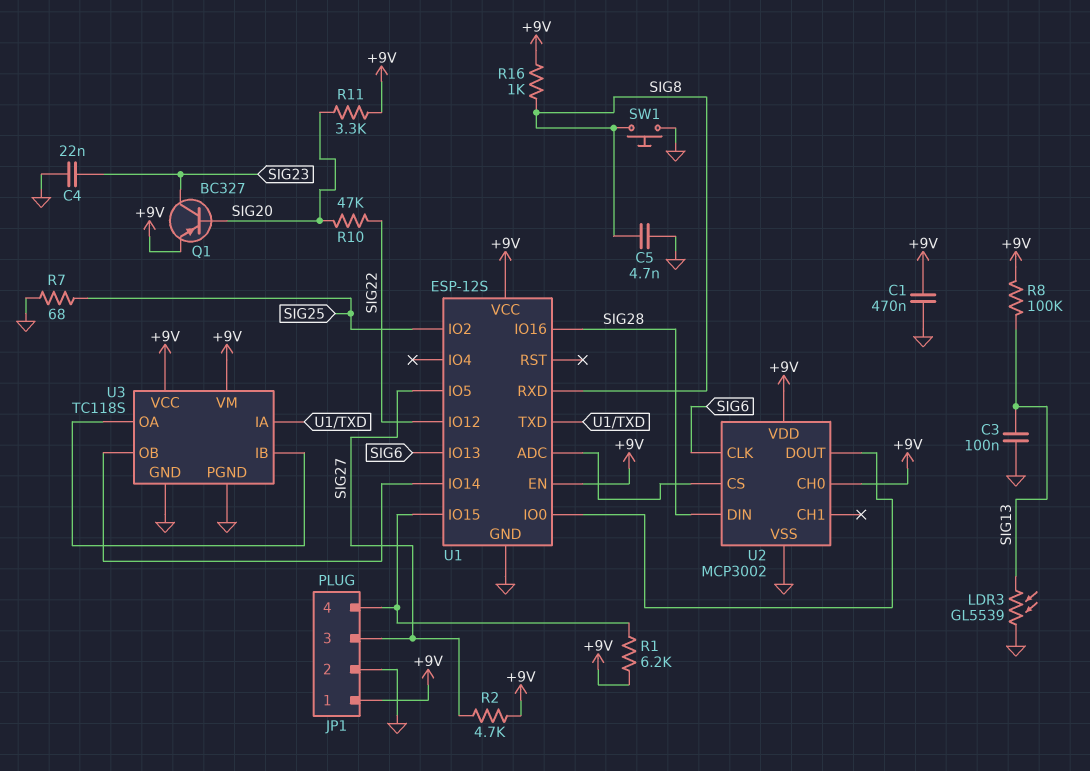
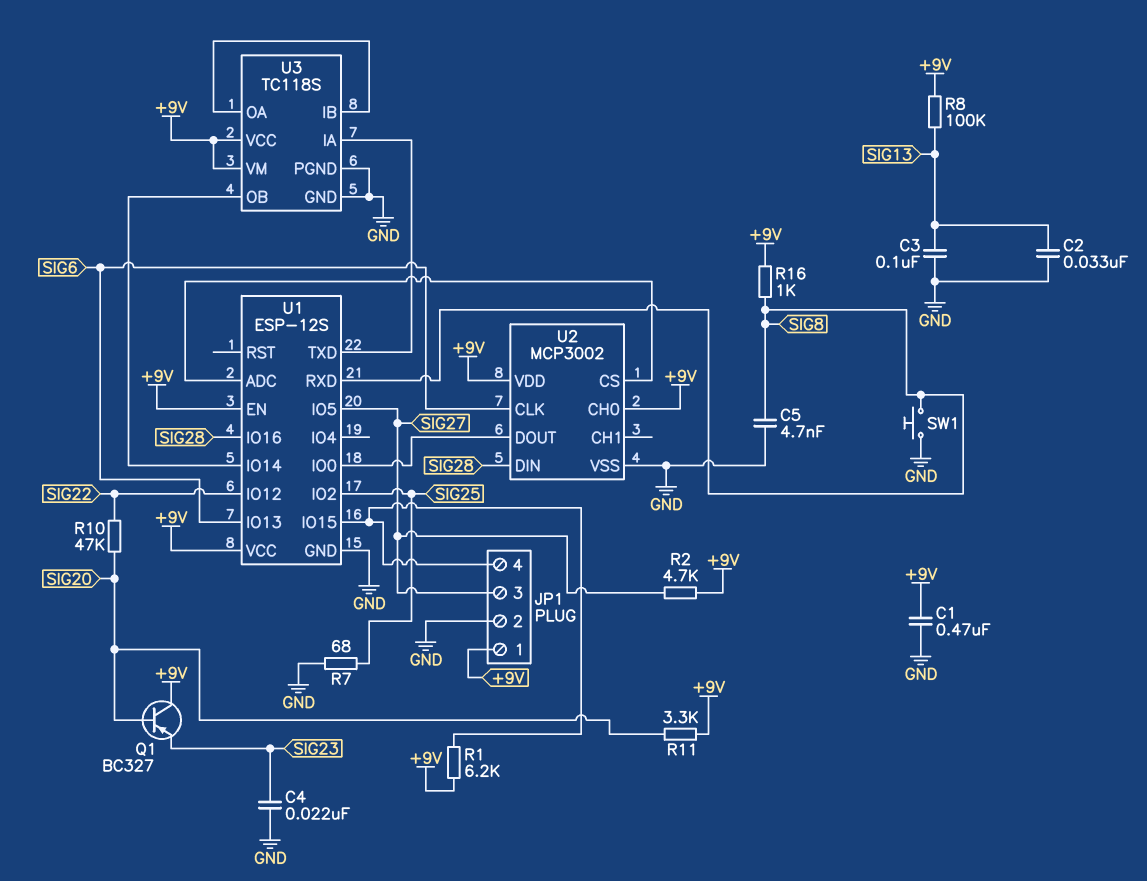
C2: none -> 33nF (GND, SIG13)
LDR3: GL5539 (GND, SIG13) -> none
Q1: PNP BC327 (B SIG20, C SIG23, E +9V) -> PNP BC327 (B SIG20, C +9V, E SIG23)

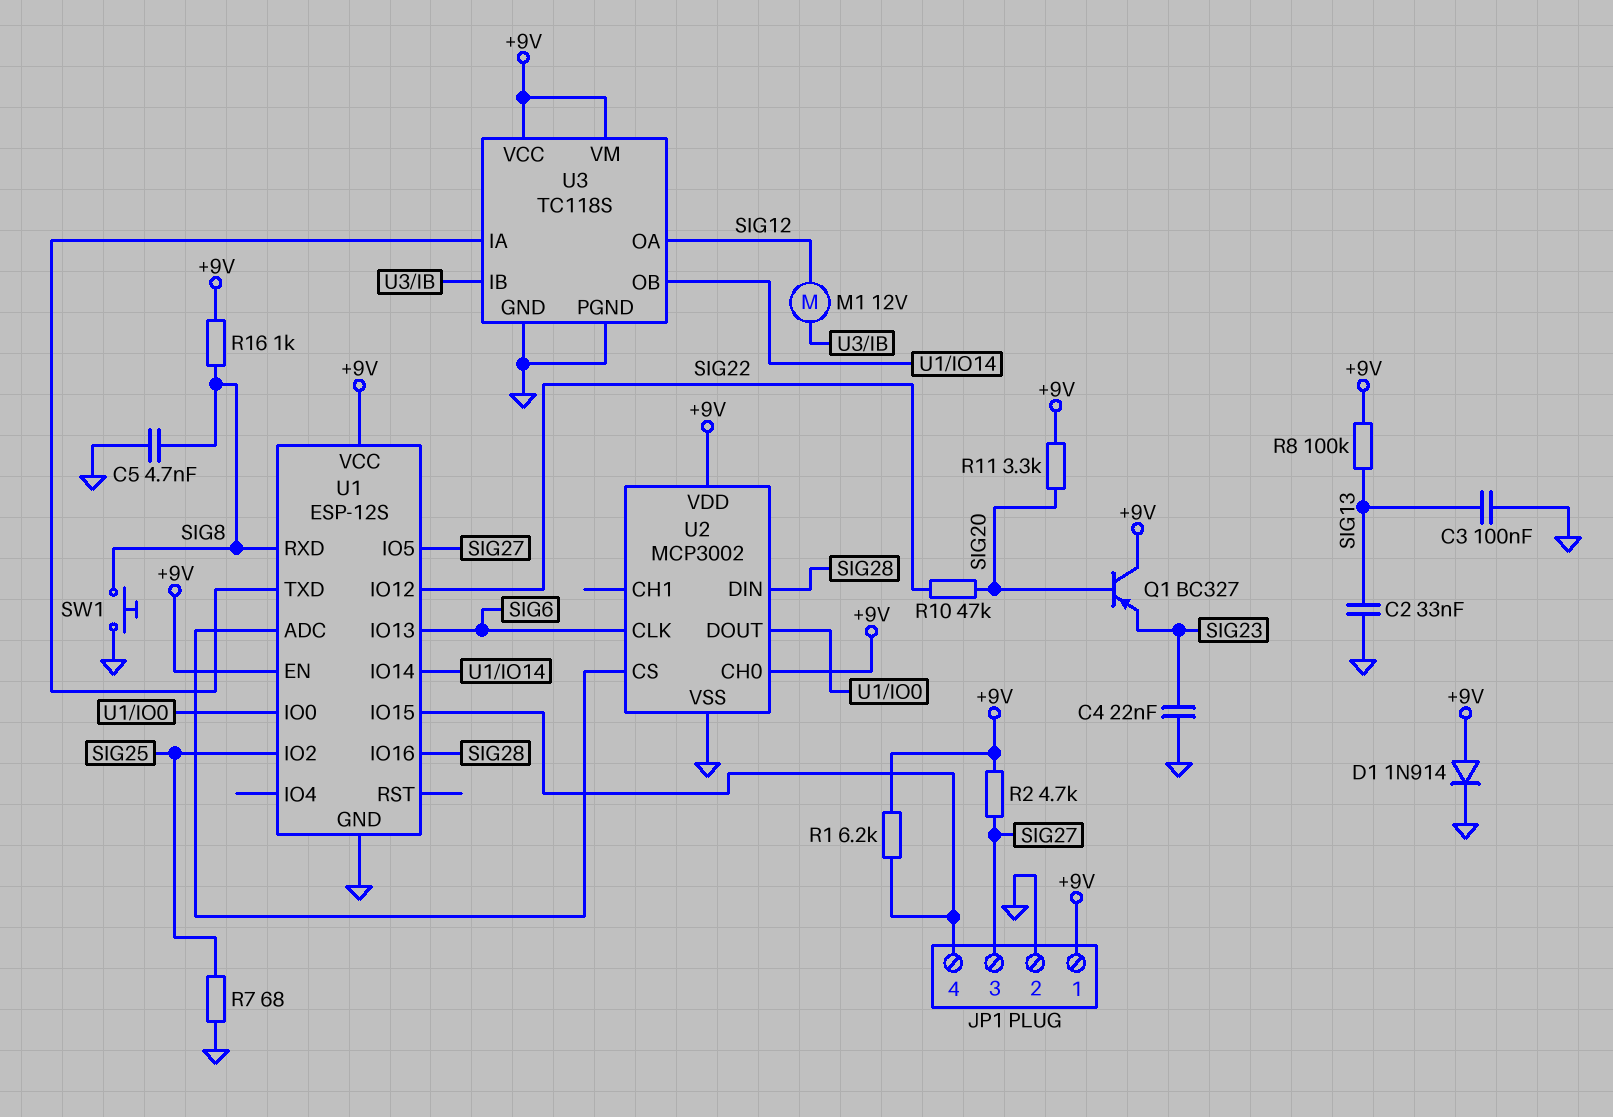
C1: 470nF (+9V, GND) -> none
D1: none -> diode 1N914 (A +9V, K GND)
M1: none -> motor 12V (SIG12, U3/IB)
U3 pin OA: U3/IB -> SIG12

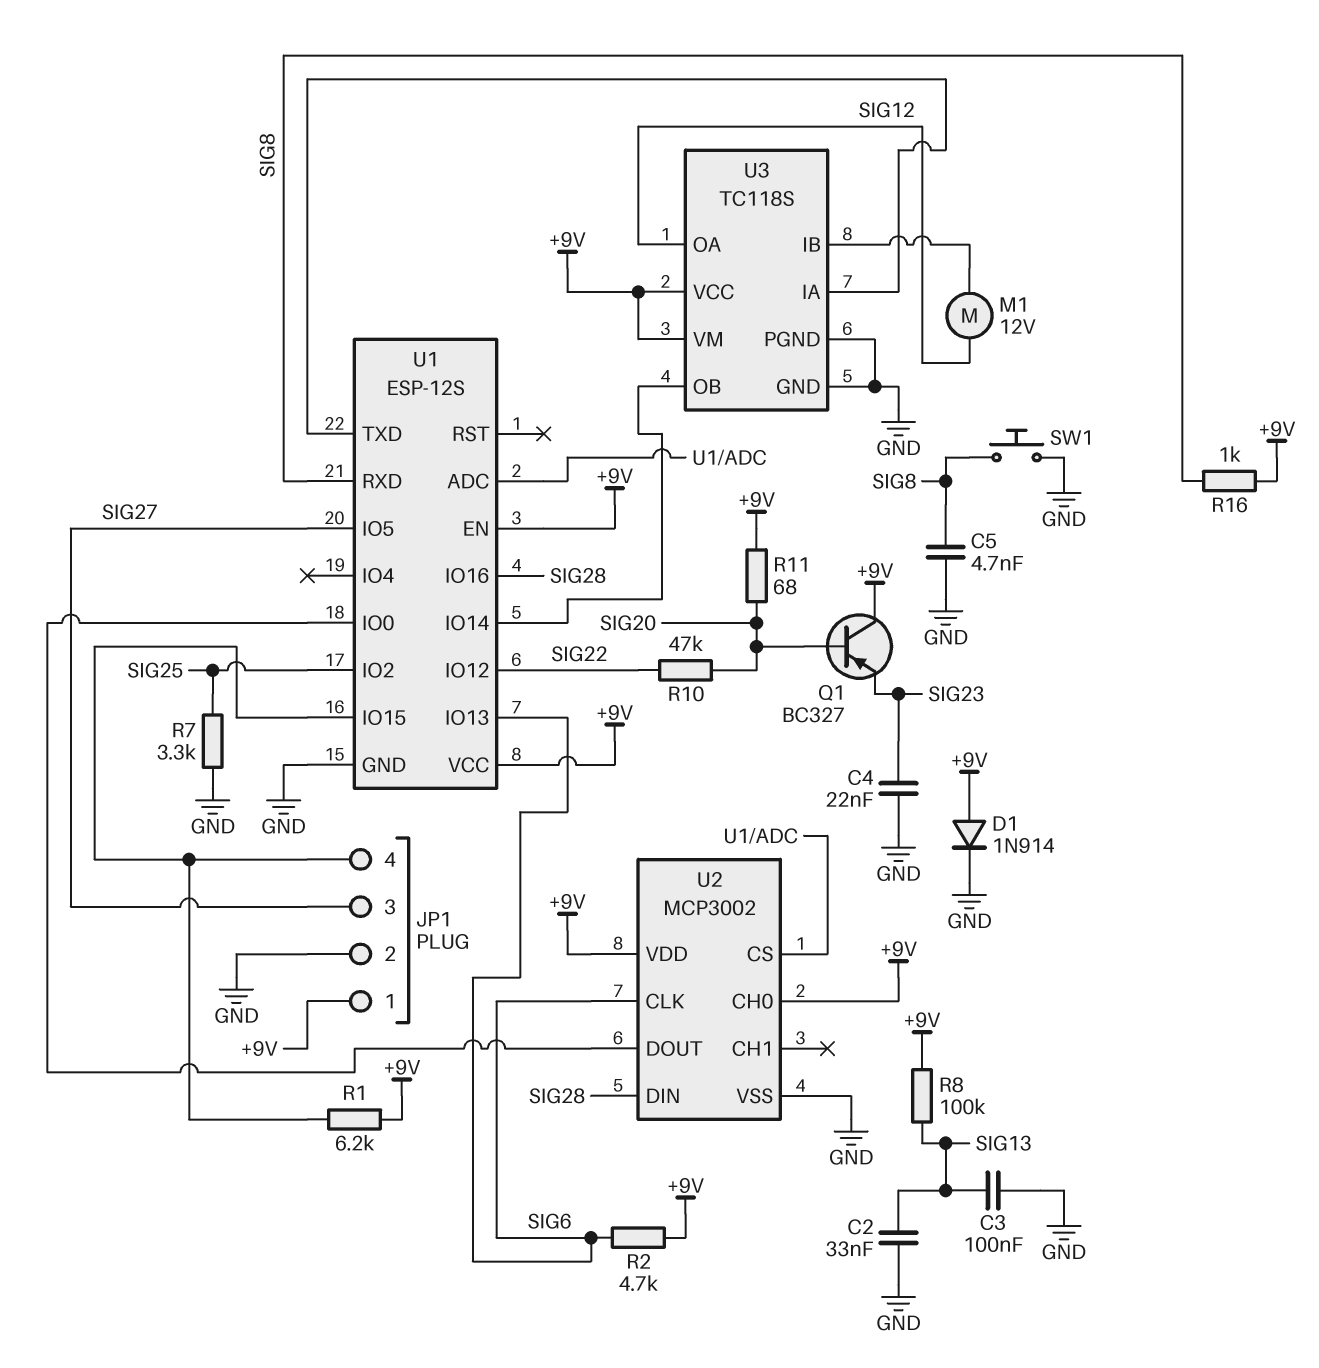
R2: 4.7k (+9V, SIG27) -> 4.7k (+9V, SIG6)
R7: 68 (GND, SIG25) -> 3.3k (GND, SIG25)
R11: 3.3k (+9V, SIG20) -> 68 (+9V, SIG20)

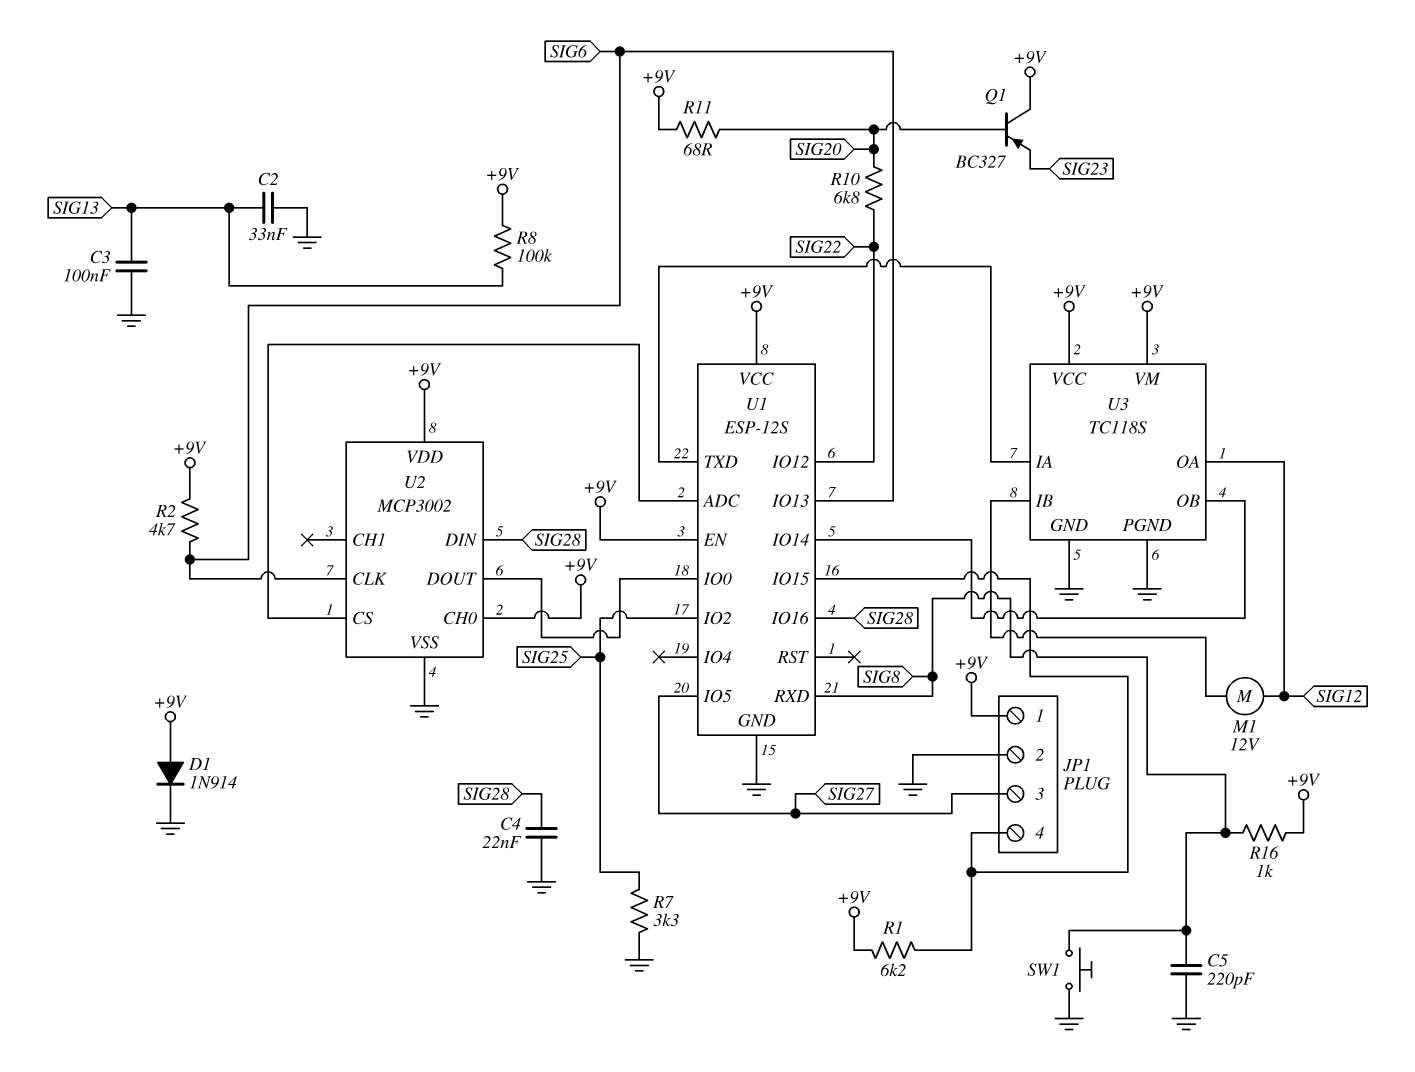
C4: 22nF (GND, SIG23) -> 22nF (GND, SIG28)
C5: 4.7nF (GND, SIG8) -> 220pF (GND, SIG8)
R10: 47k (SIG20, SIG22) -> 6.8k (SIG20, SIG22)

